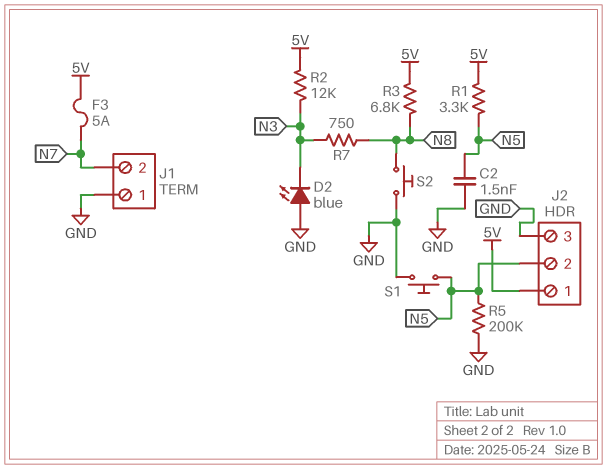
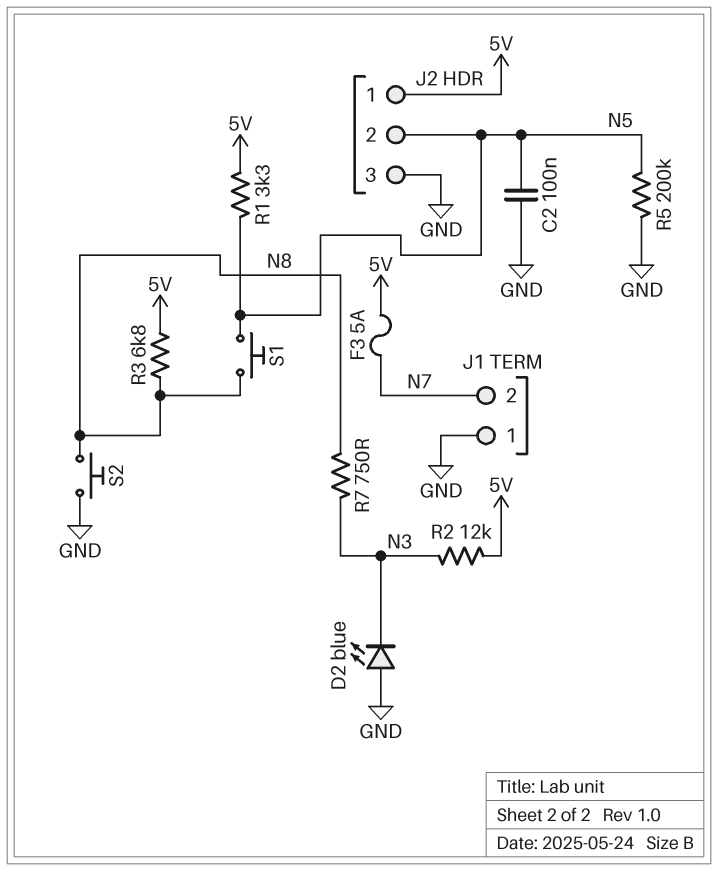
C2: 1.5nF (GND, N5) -> 100nF (GND, N5)
S1: button (GND, N5) -> button (N5, N8)

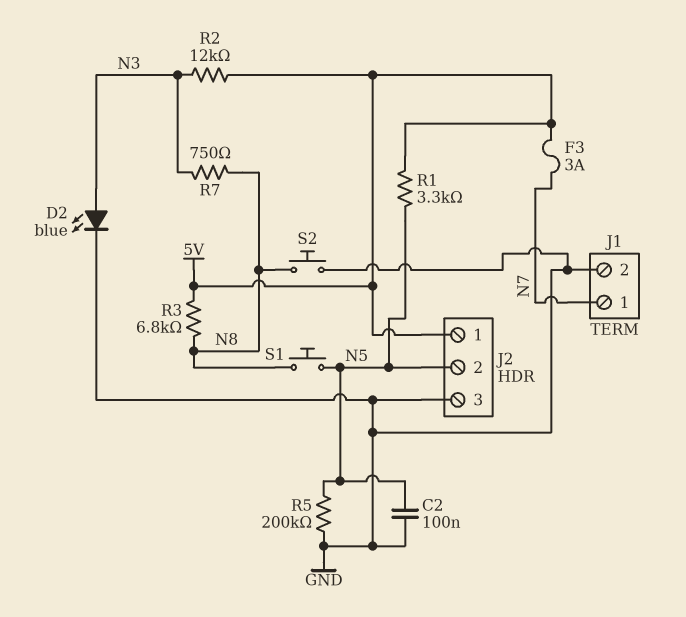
D2: LED blue (A GND, K N3) -> LED blue (A N3, K GND)
F3: 5A (5V, N7) -> 3A (5V, N7)
J1 pin 1: GND -> N7
J1 pin 2: N7 -> GND

